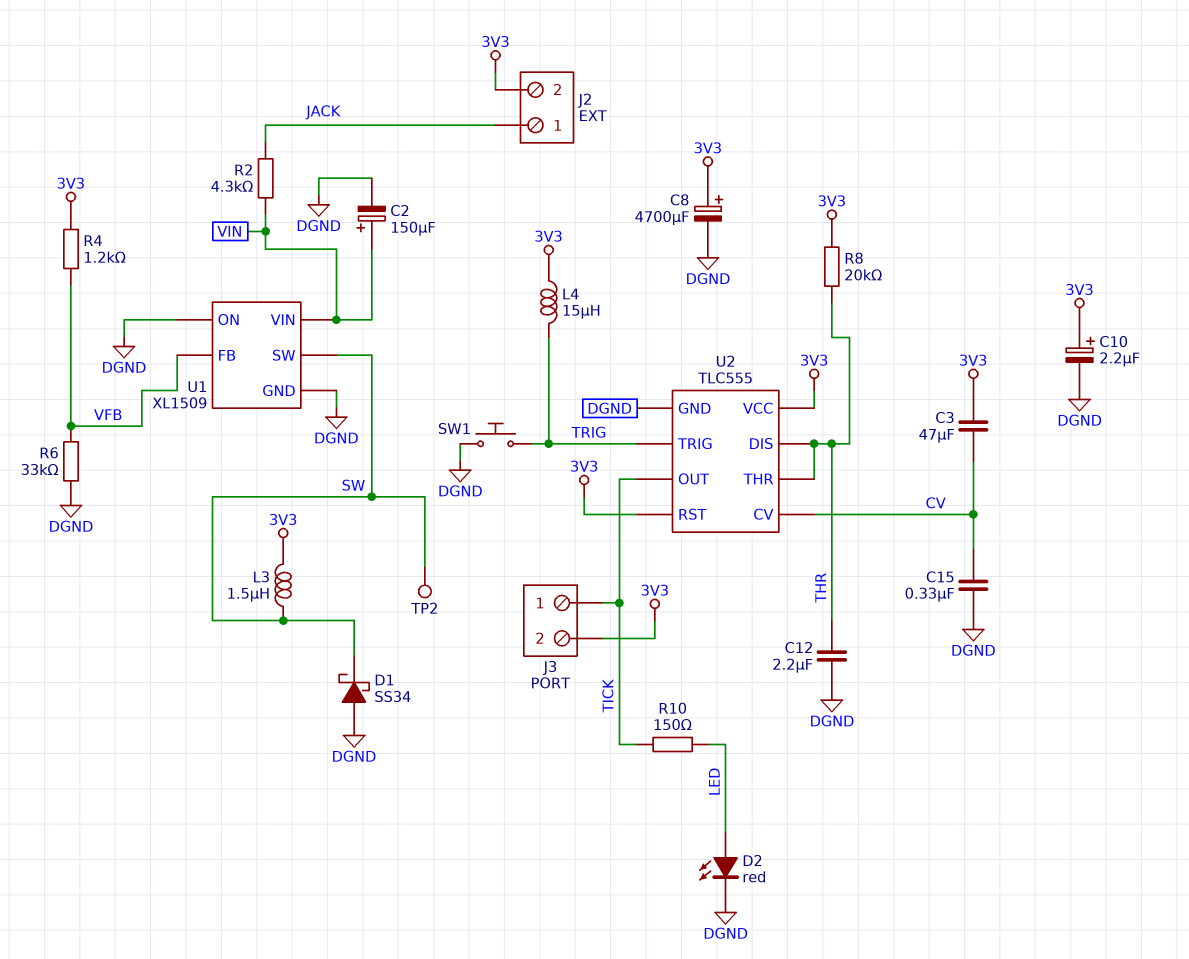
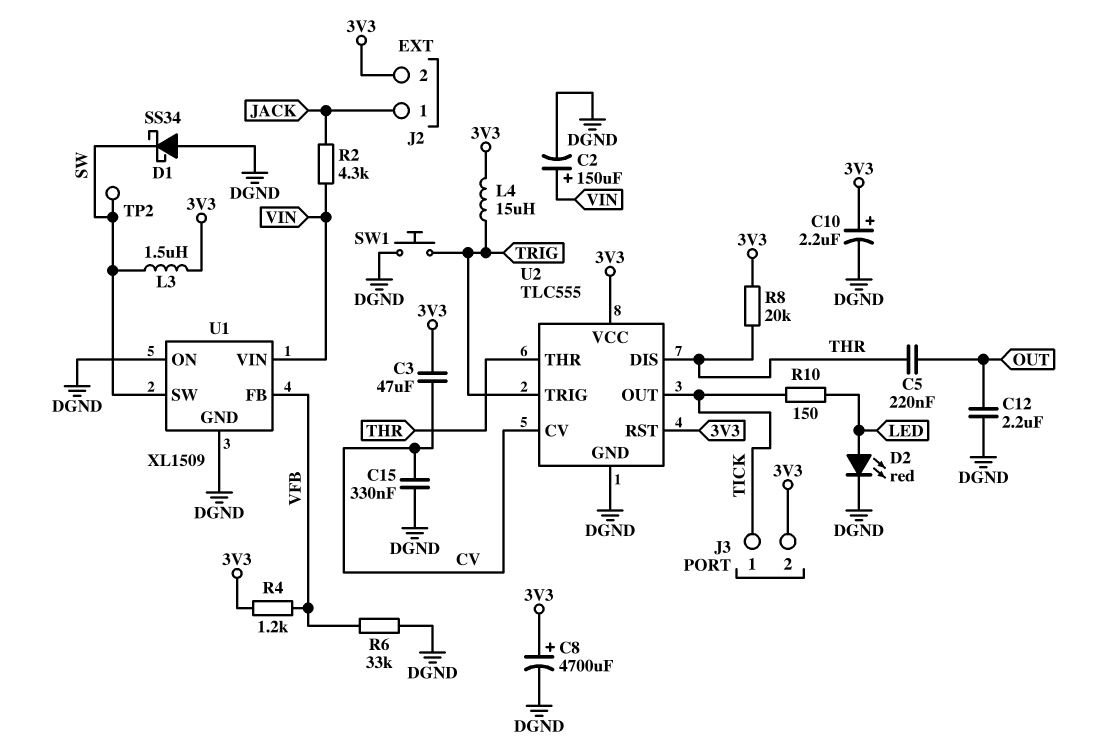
C5: none -> 220nF (OUT, THR)
C12: 2.2uF (DGND, THR) -> 2.2uF (DGND, OUT)

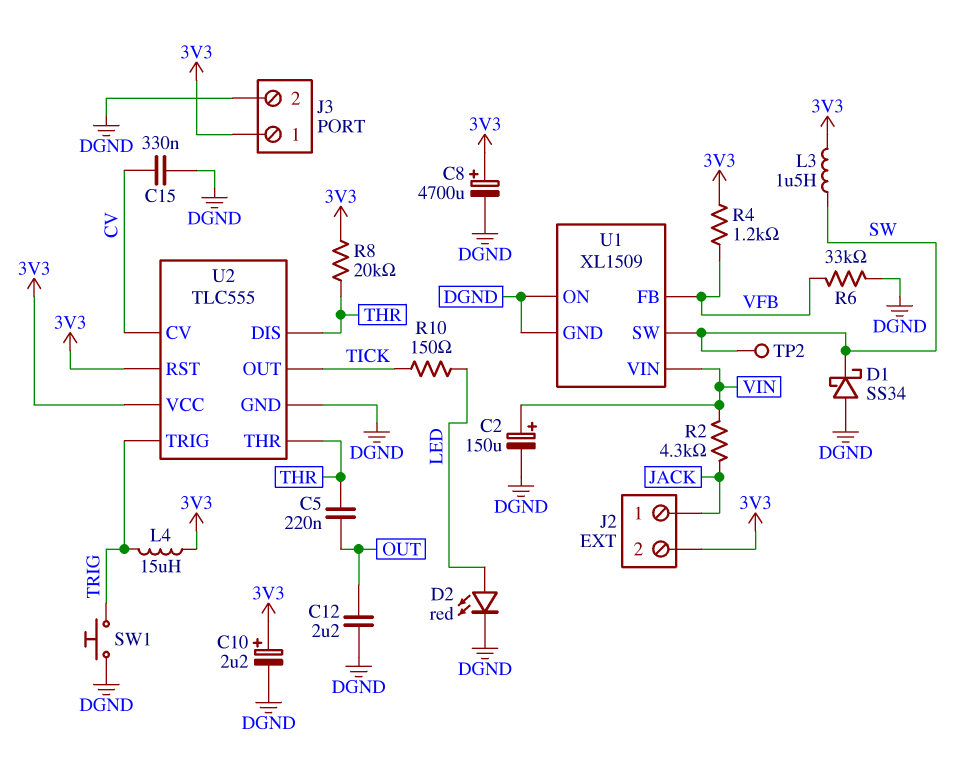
C3: 47uF (3V3, CV) -> none
J3 pin 1: TICK -> 3V3
J3 pin 2: 3V3 -> DGND

